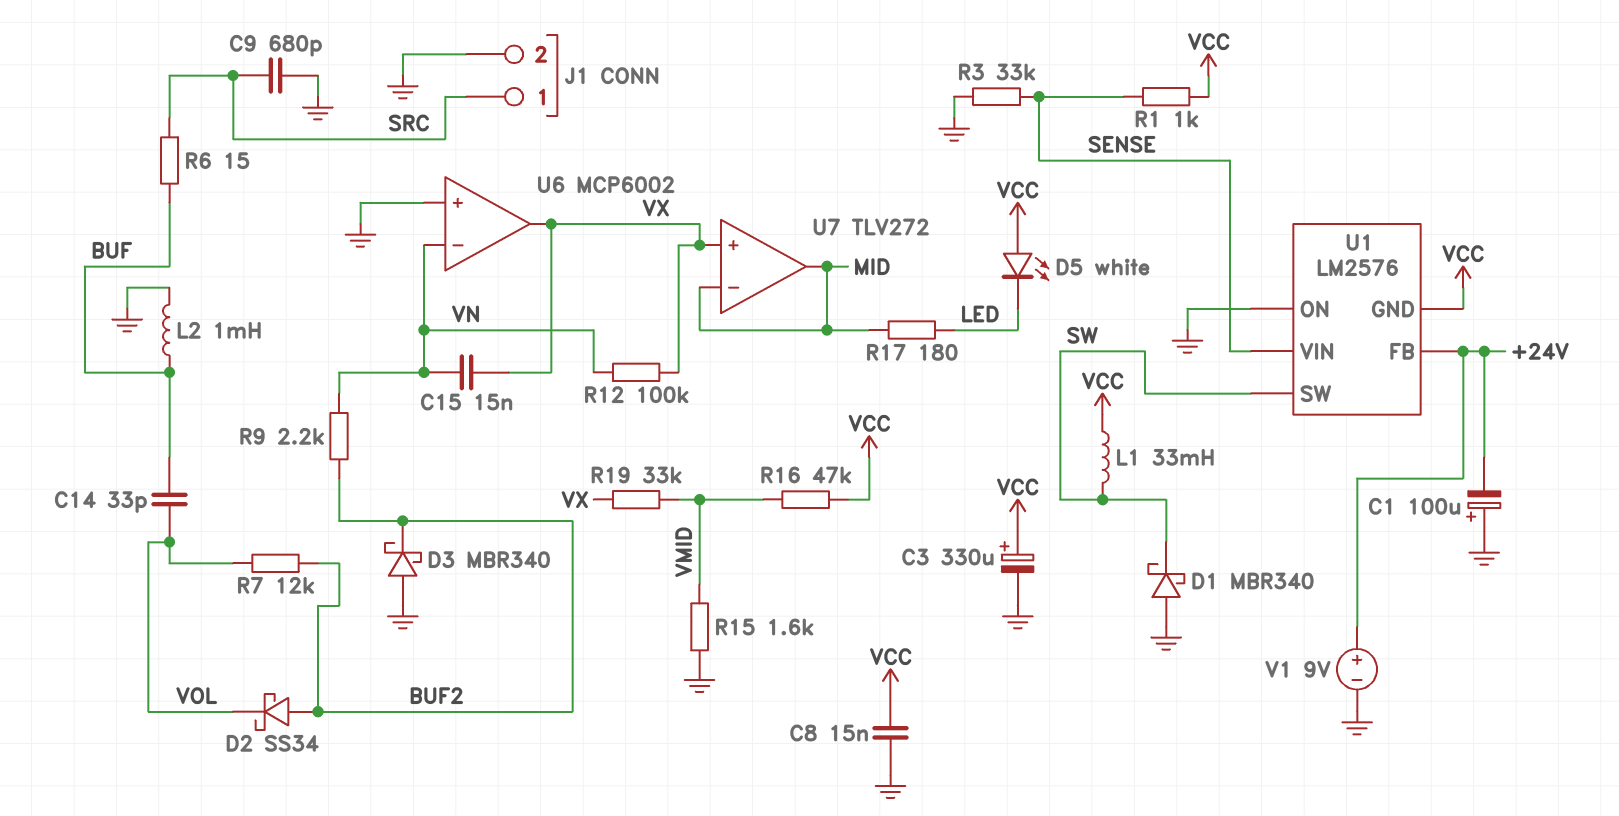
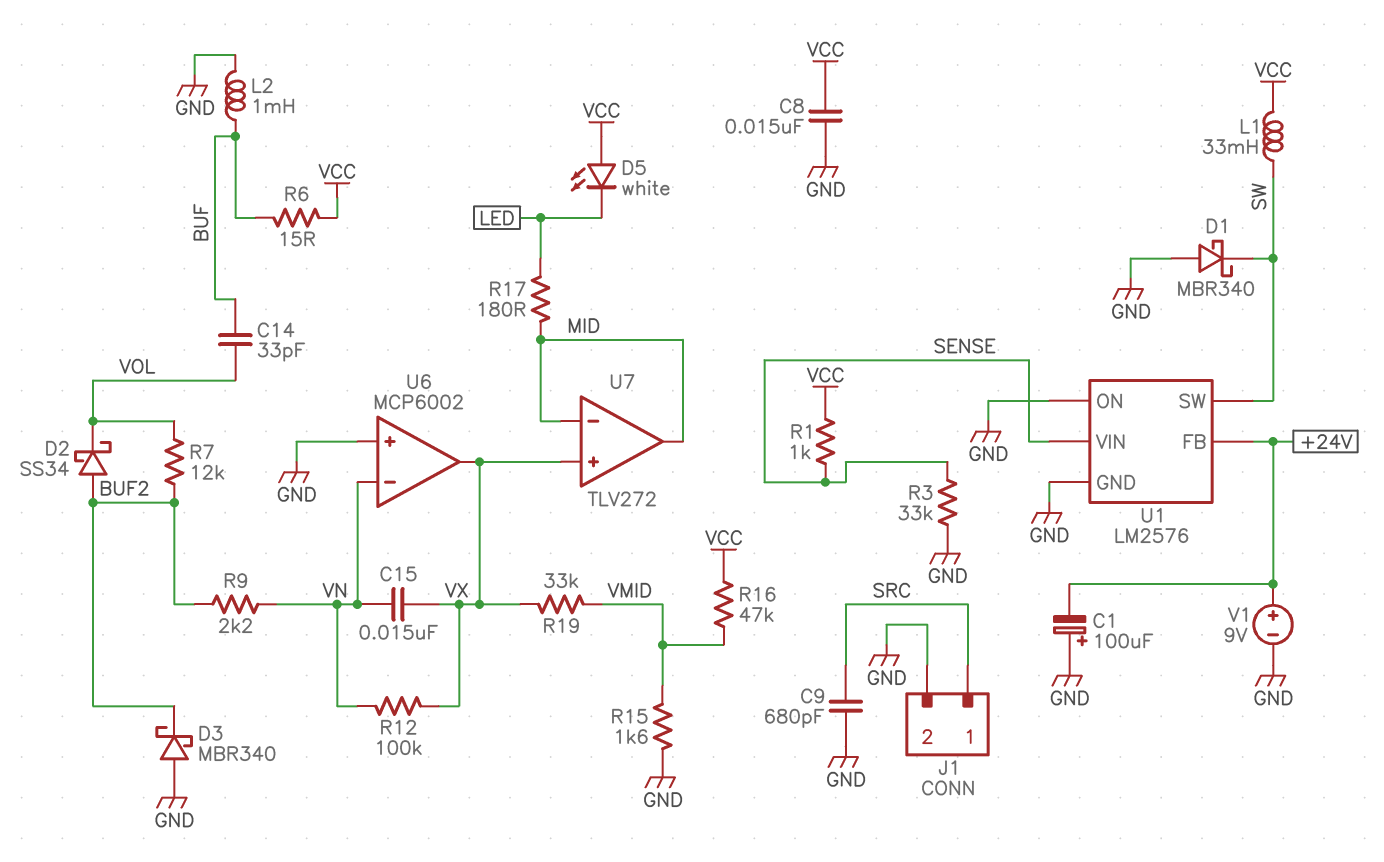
C3: 330uF (plus VCC, minus GND) -> none
R6: 15 (BUF, SRC) -> 15 (BUF, VCC)
U1 pin GND: VCC -> GND

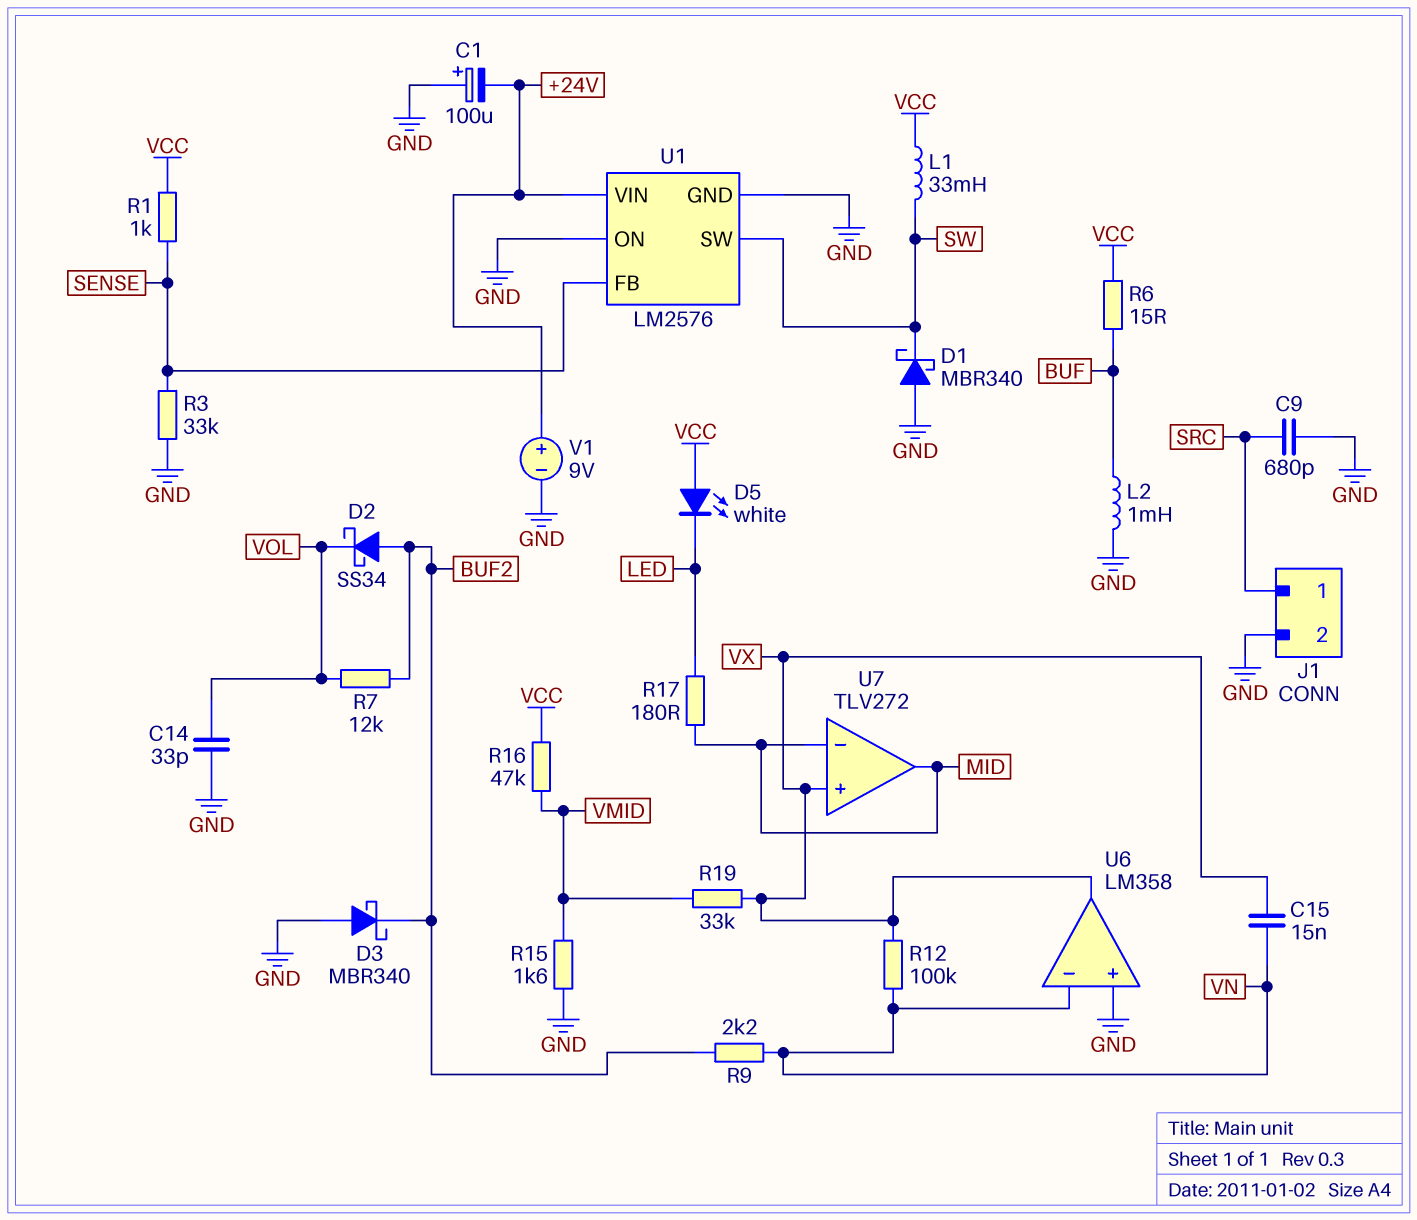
C8: 15nF (GND, VCC) -> none
C14: 33pF (BUF, VOL) -> 33pF (GND, VOL)
U1 pin FB: +24V -> SENSE
U1 pin VIN: SENSE -> +24V
U6: MCP6002 -> LM358

